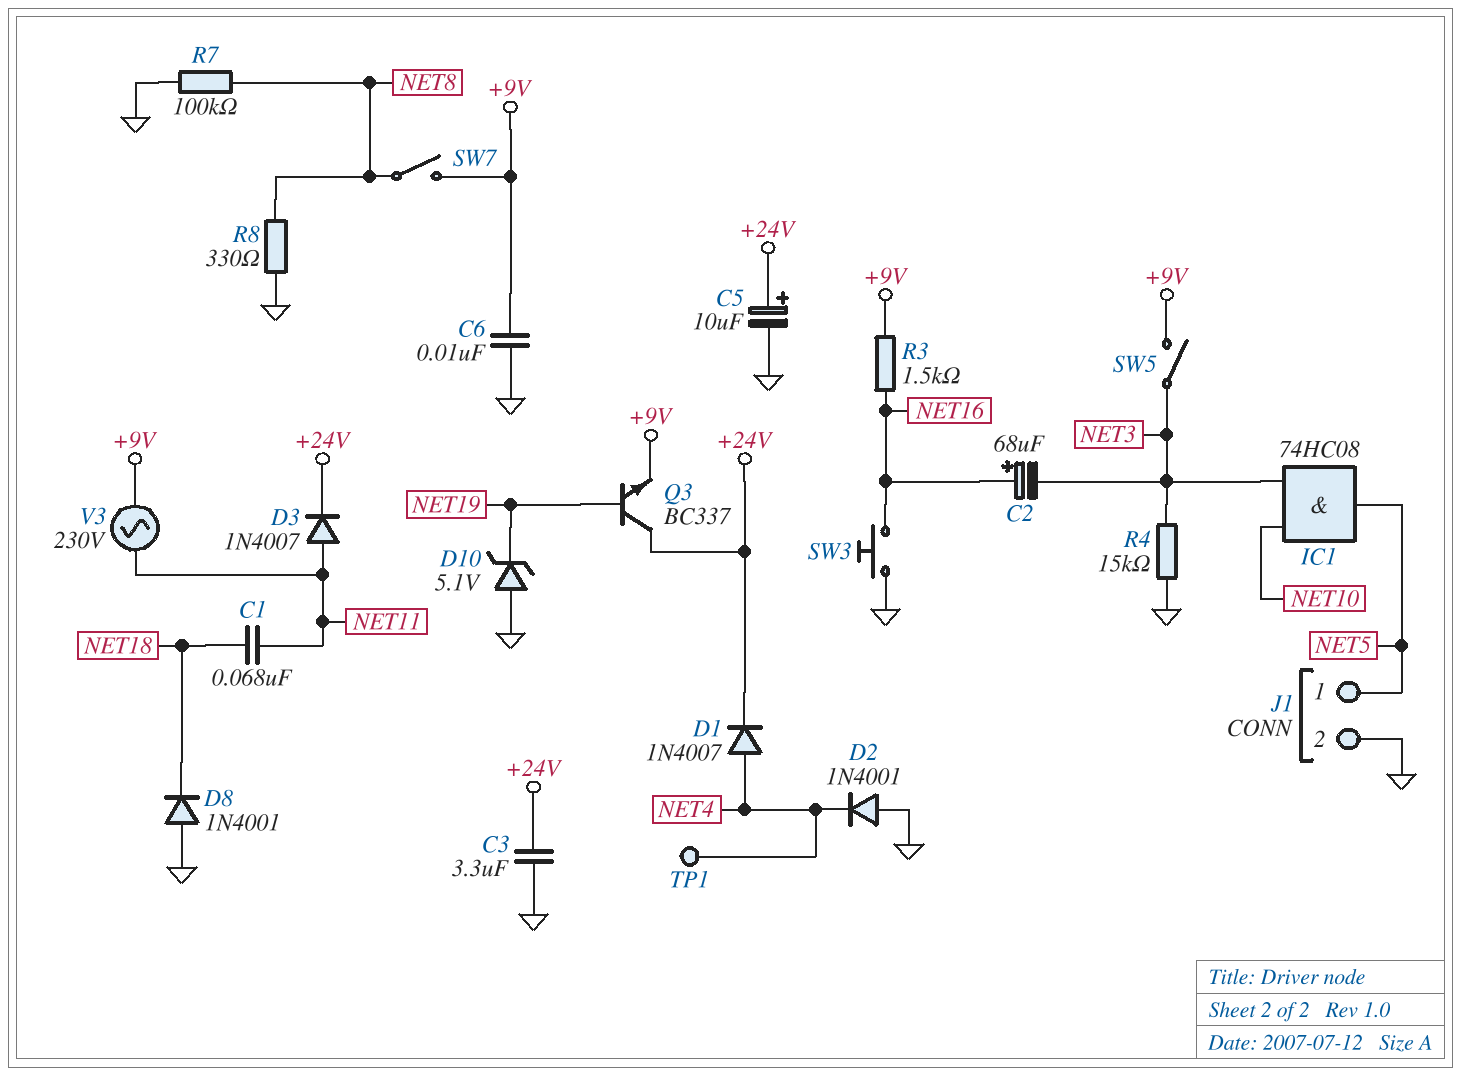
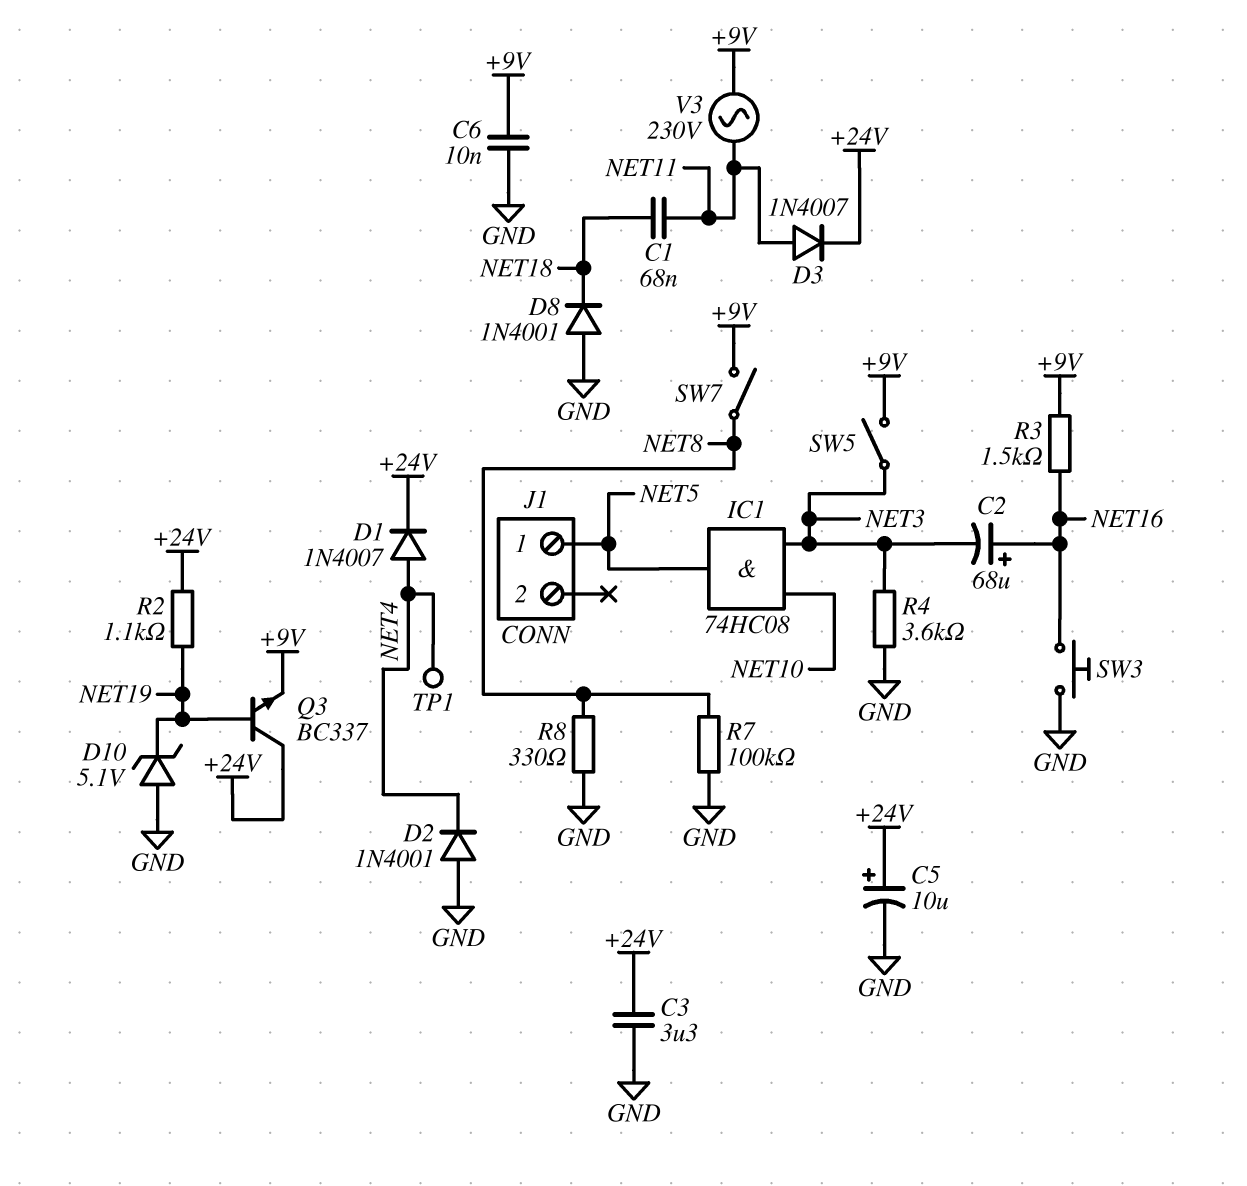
J1 pin 2: GND -> none
R2: none -> 1.1k (+24V, NET19)
R4: 15k (GND, NET3) -> 3.6k (GND, NET3)

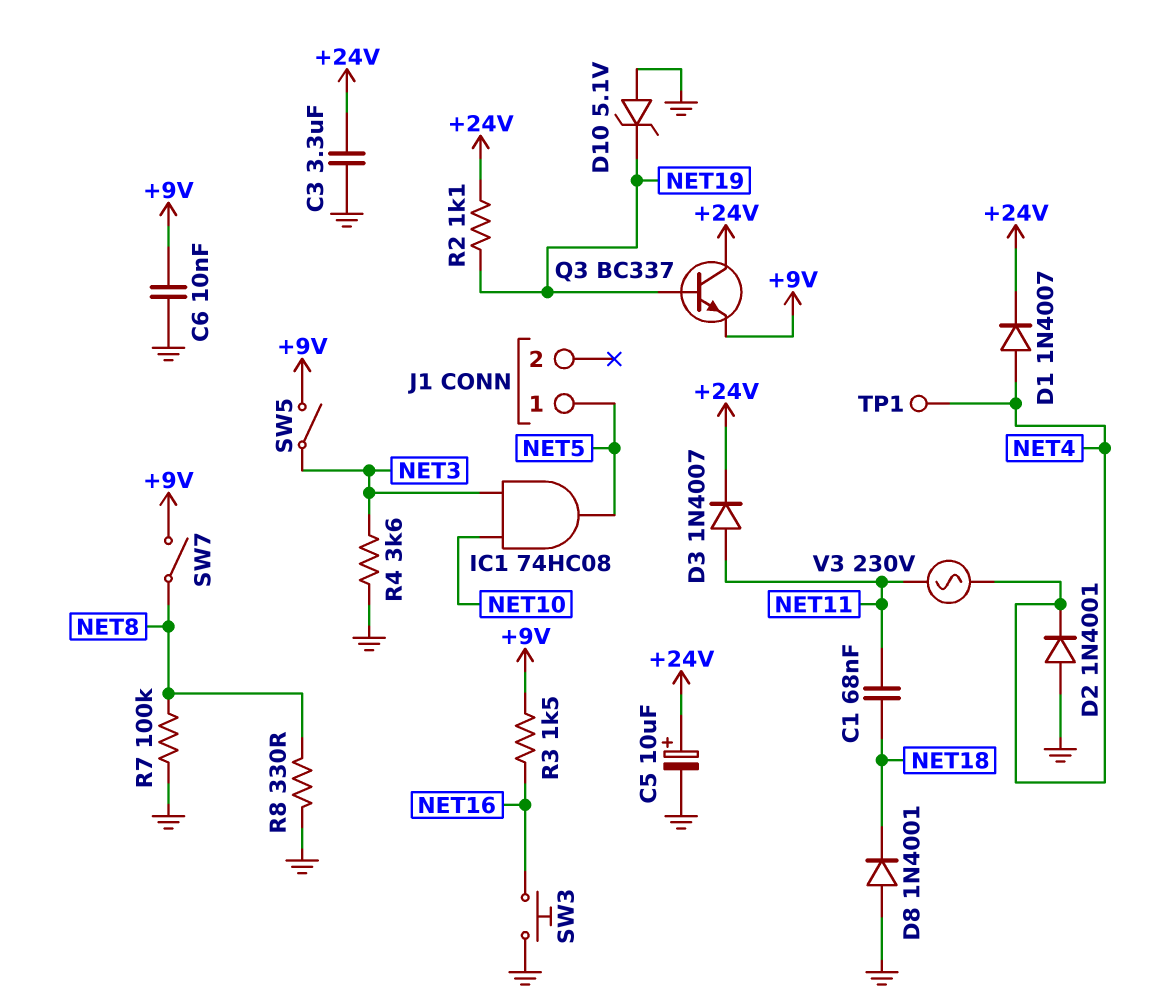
C2: 68uF (plus NET16, minus NET3) -> none
V3: AC 230V (+9V, NET11) -> AC 230V (NET4, NET11)

